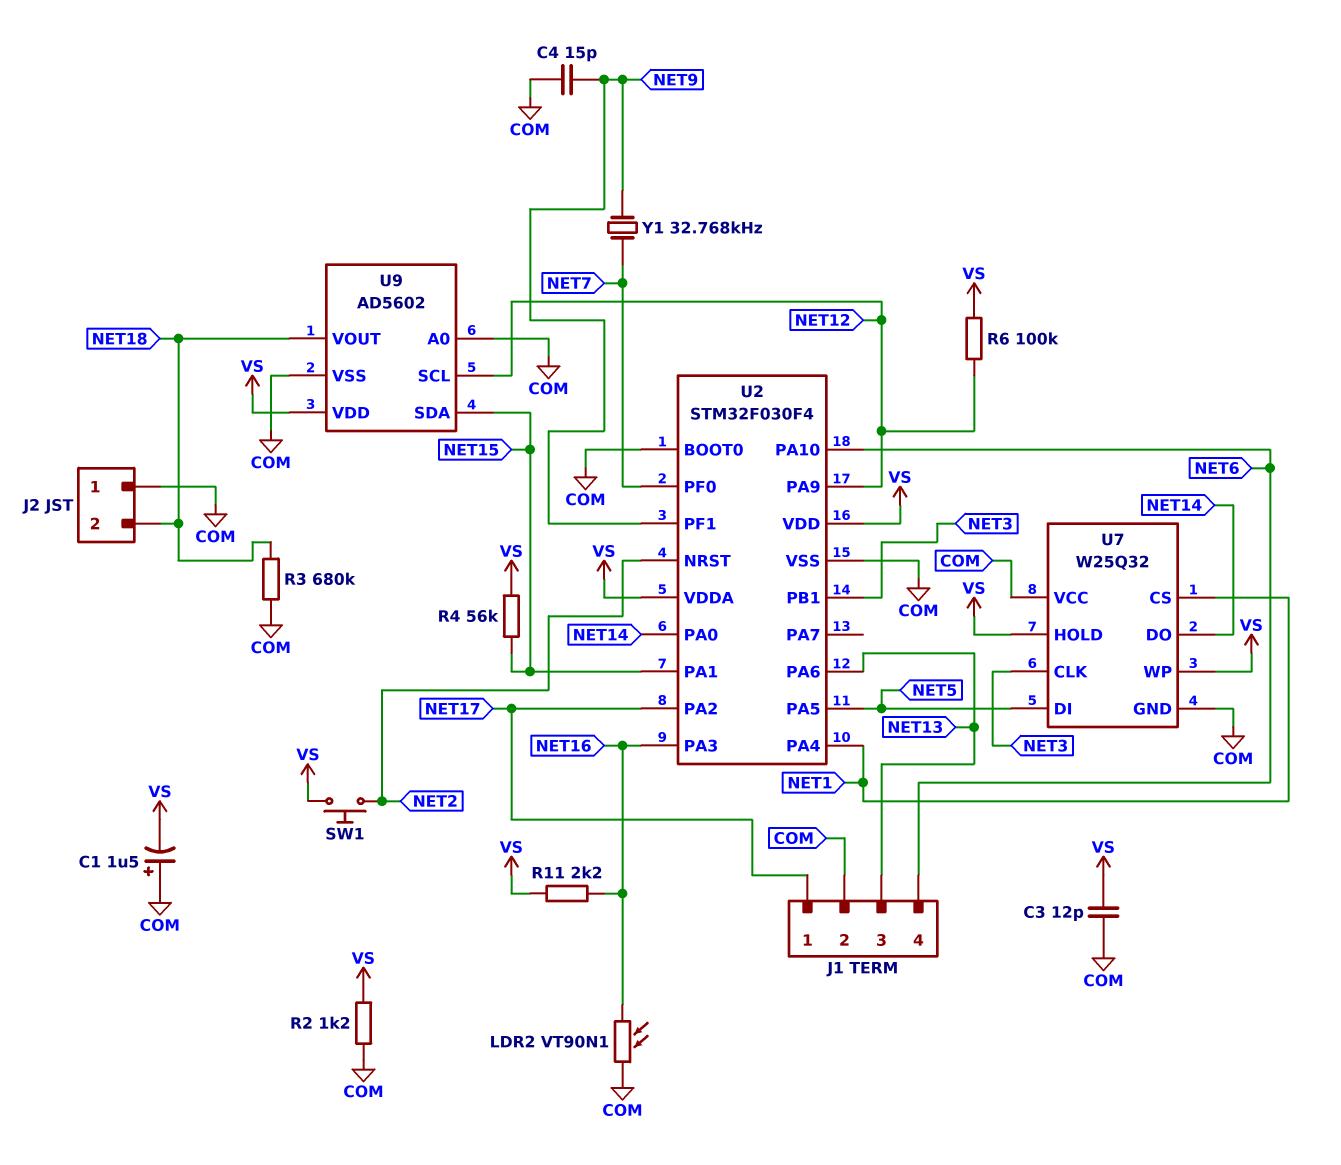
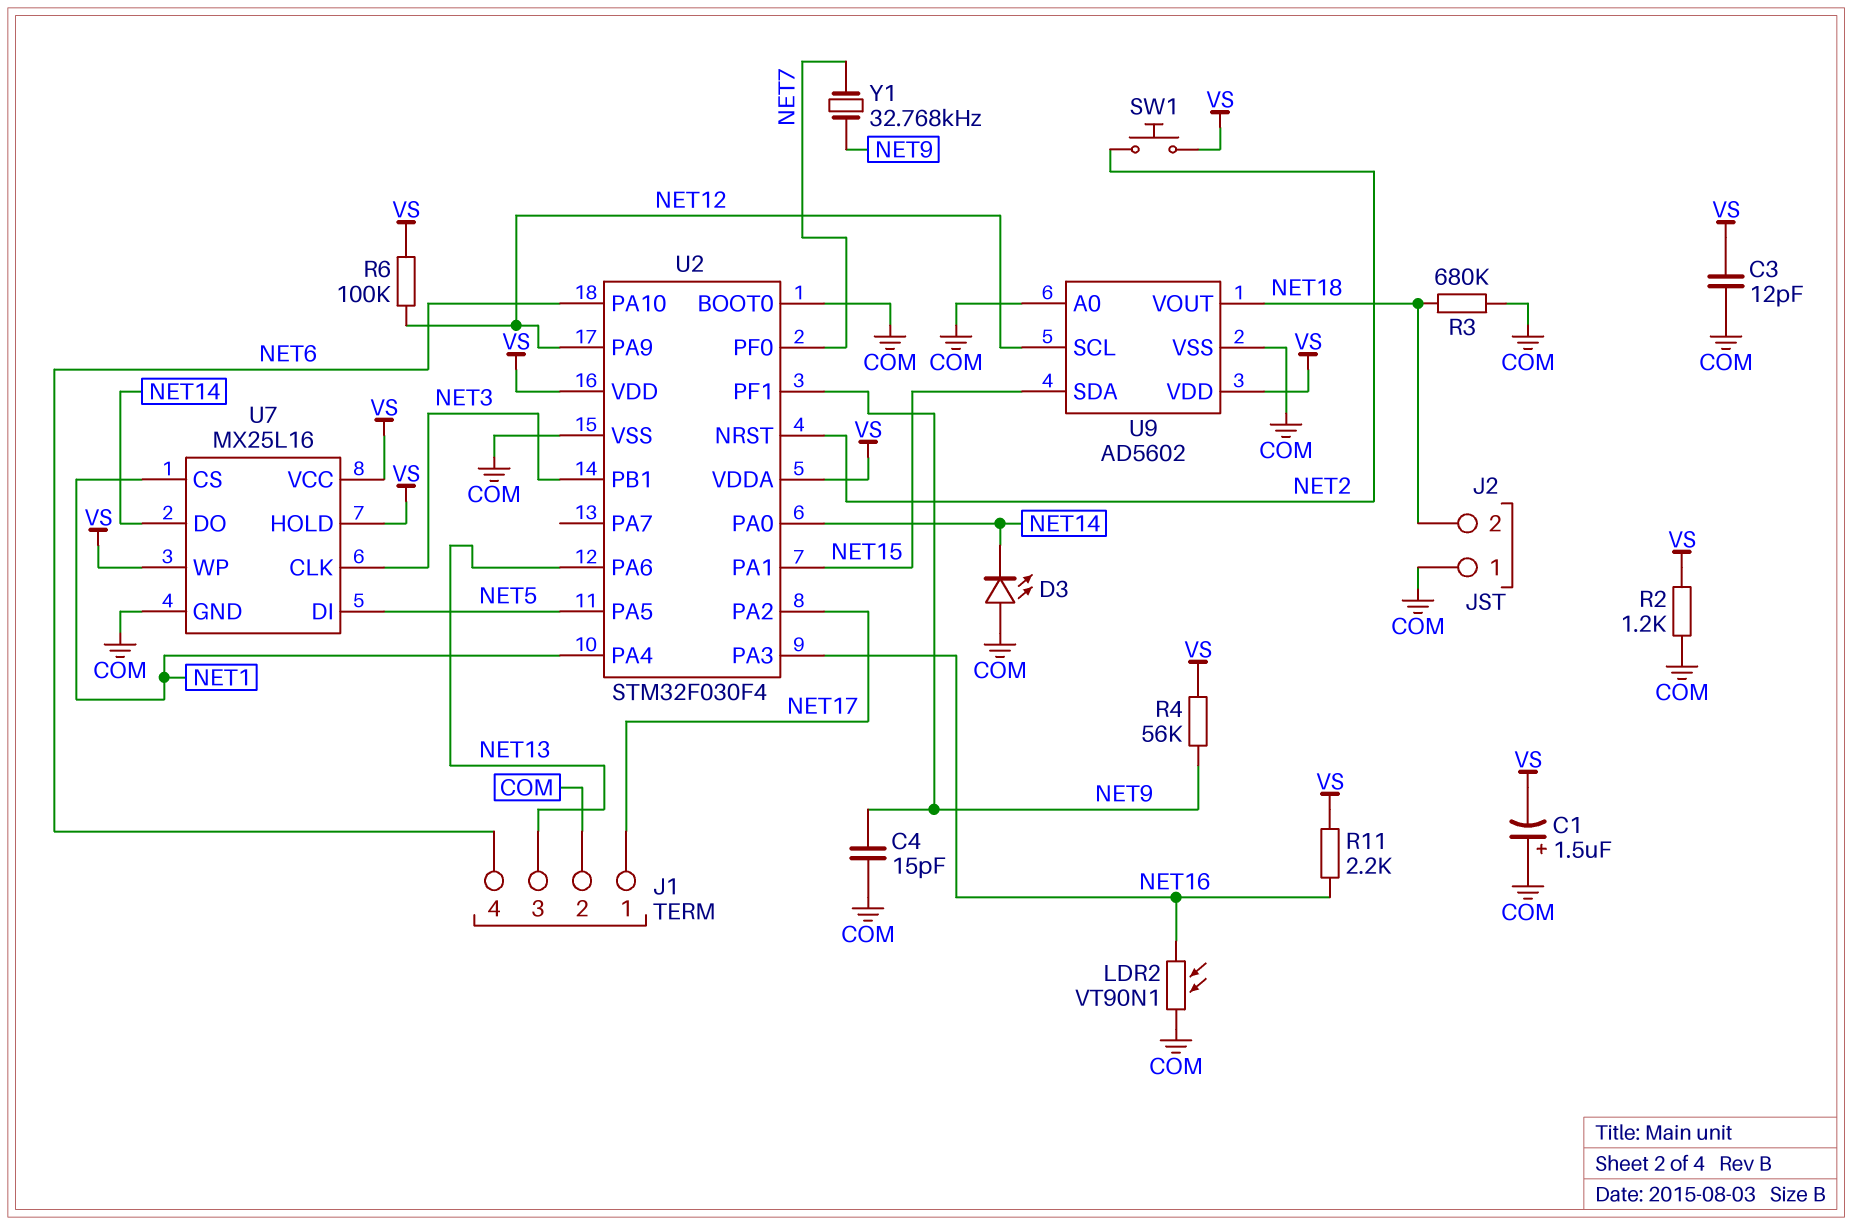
D3: none -> LED (A COM, K NET14)
R4: 56k (NET15, VS) -> 56k (NET9, VS)
U7: W25Q32 -> MX25L16
U7 pin VCC: COM -> VS

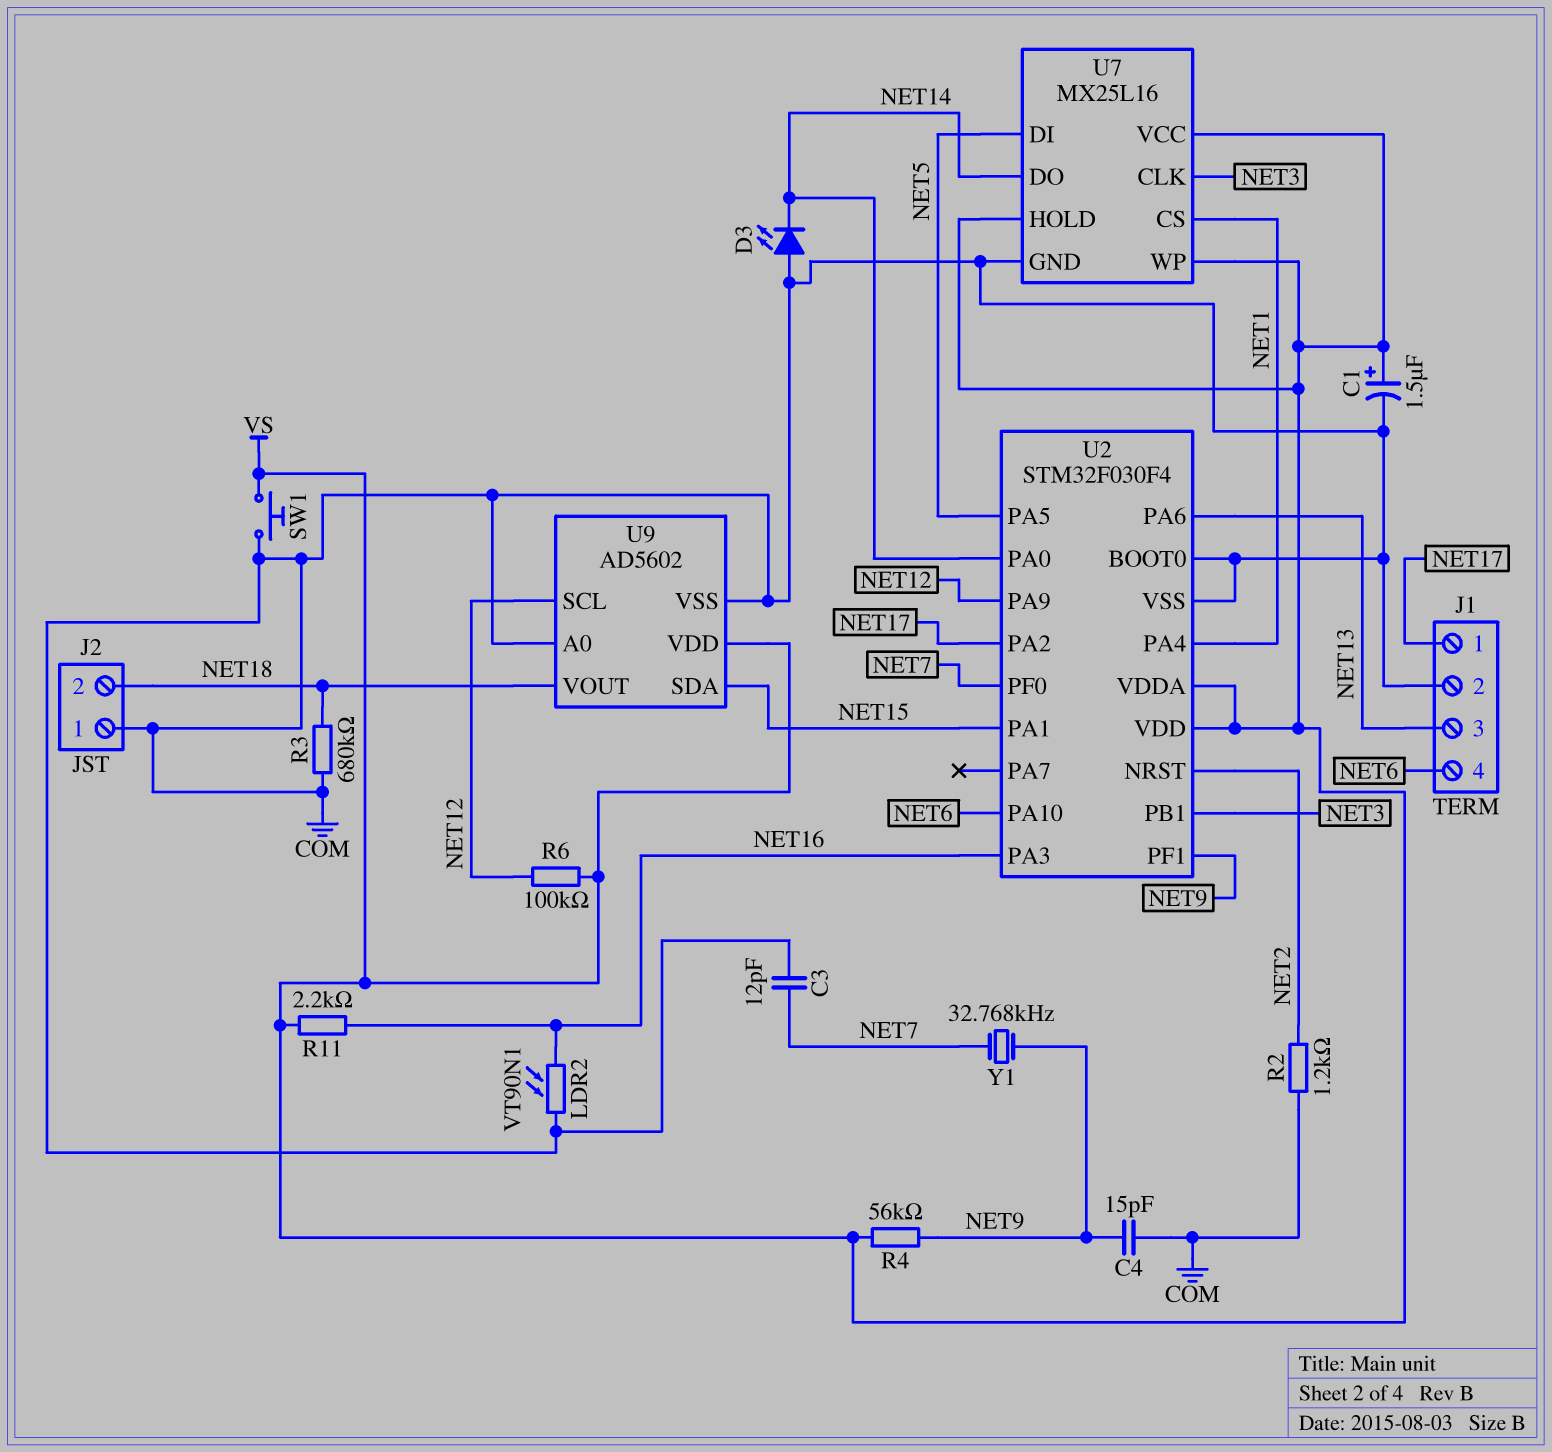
C1: 1.5uF (plus COM, minus VS) -> 1.5uF (plus VS, minus COM)
C3: 12pF (COM, VS) -> 12pF (COM, NET7)
R2: 1.2k (COM, VS) -> 1.2k (COM, NET2)
SW1: button (NET2, VS) -> button (COM, VS)

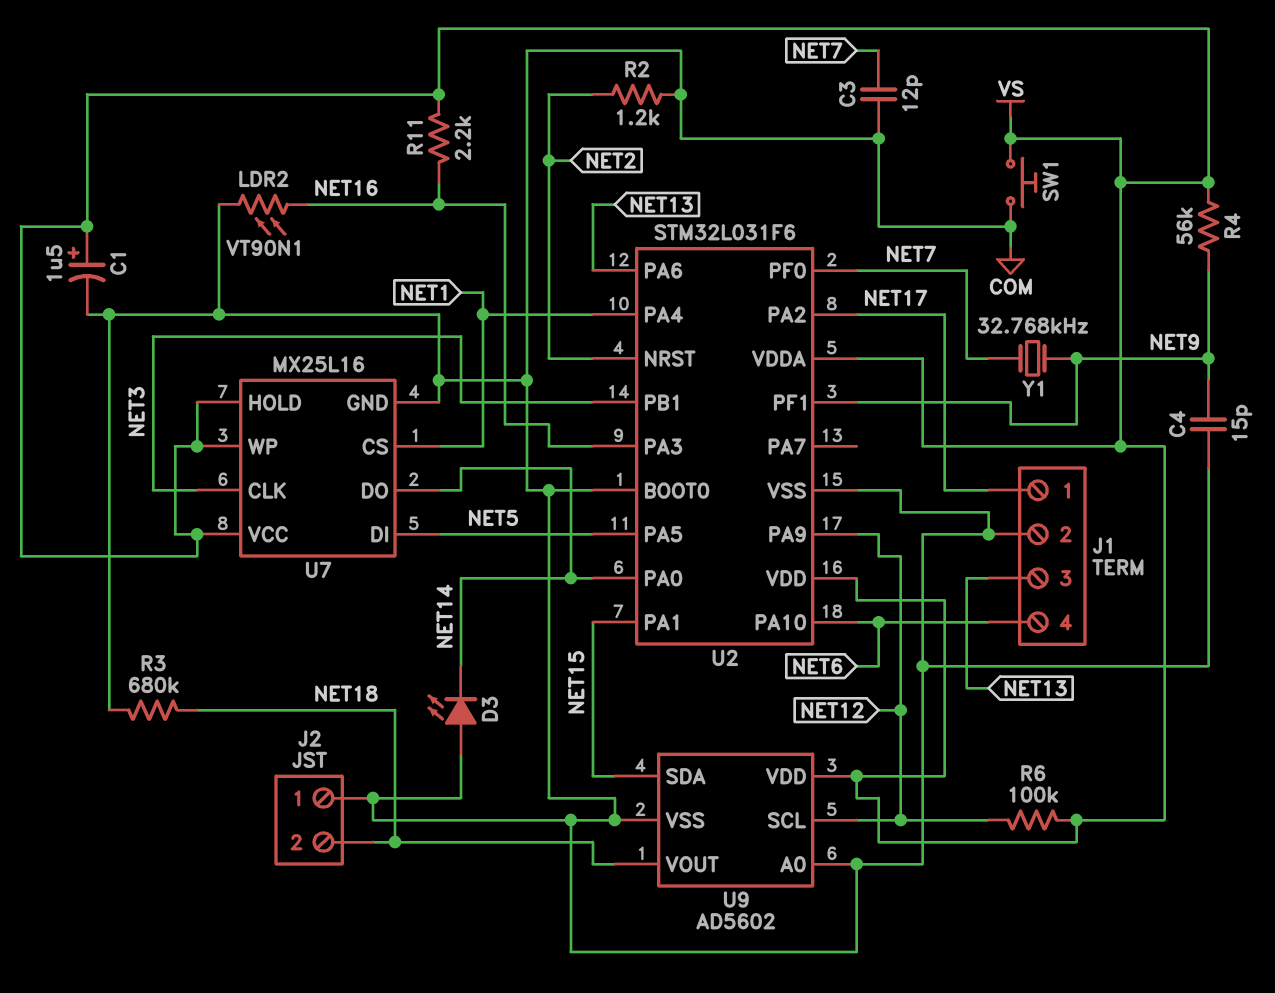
U2: STM32F030F4 -> STM32L031F6

